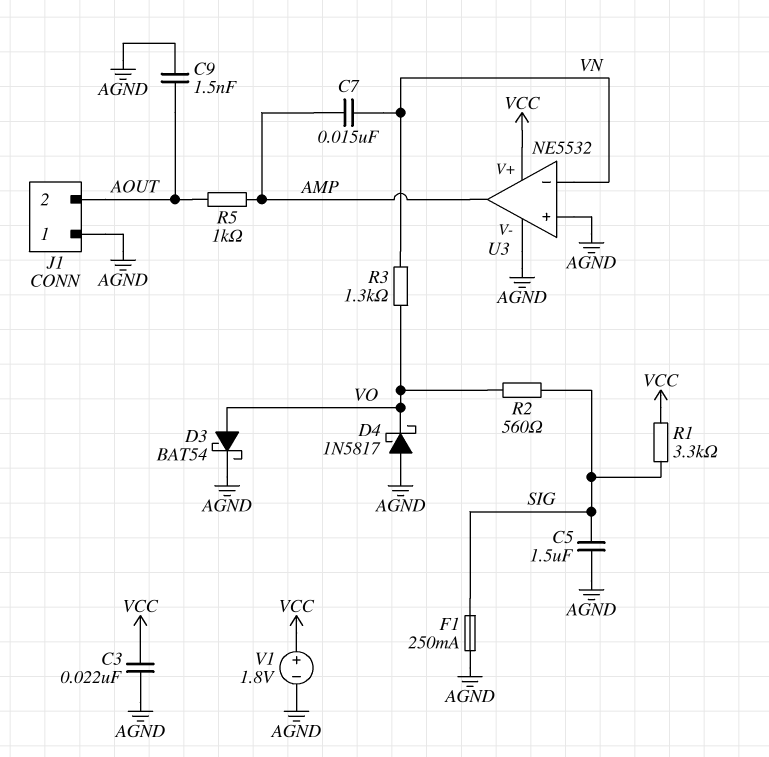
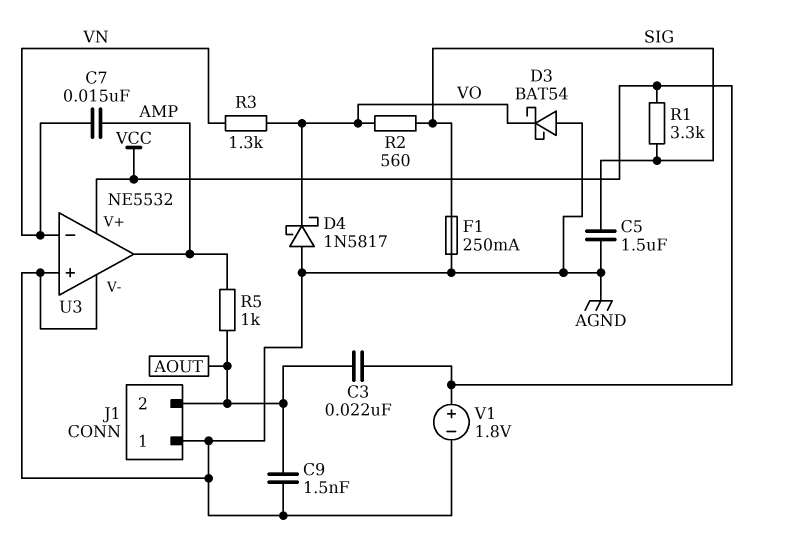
C3: 22nF (AGND, VCC) -> 22nF (AOUT, VCC)
D3: schottky BAT54 (A VO, K AGND) -> schottky BAT54 (A AGND, K VO)

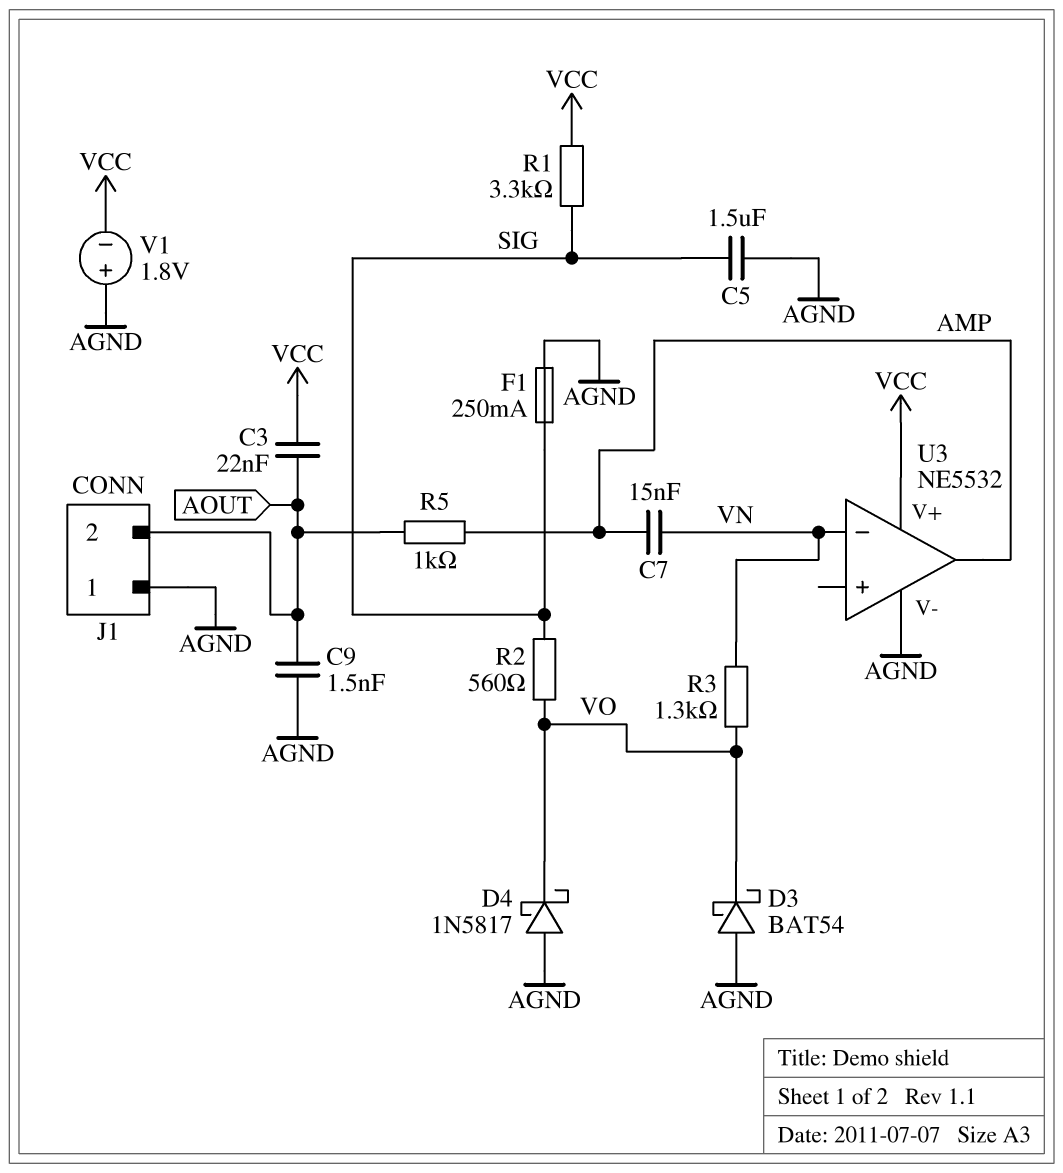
U3 pin in+: AGND -> none
V1: 1.8V (plus VCC, minus AGND) -> 1.8V (plus AGND, minus VCC)

